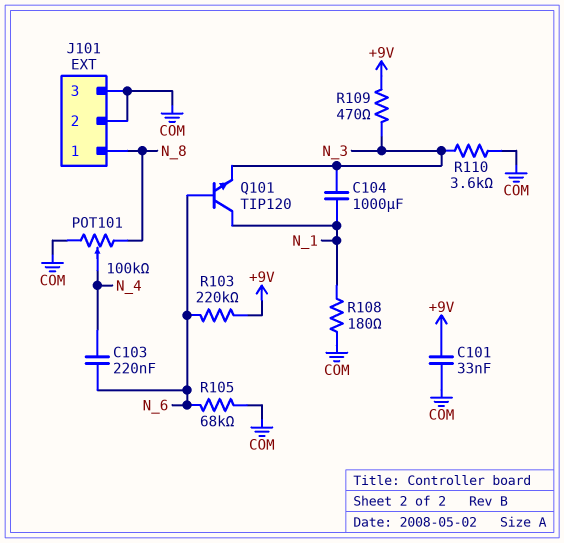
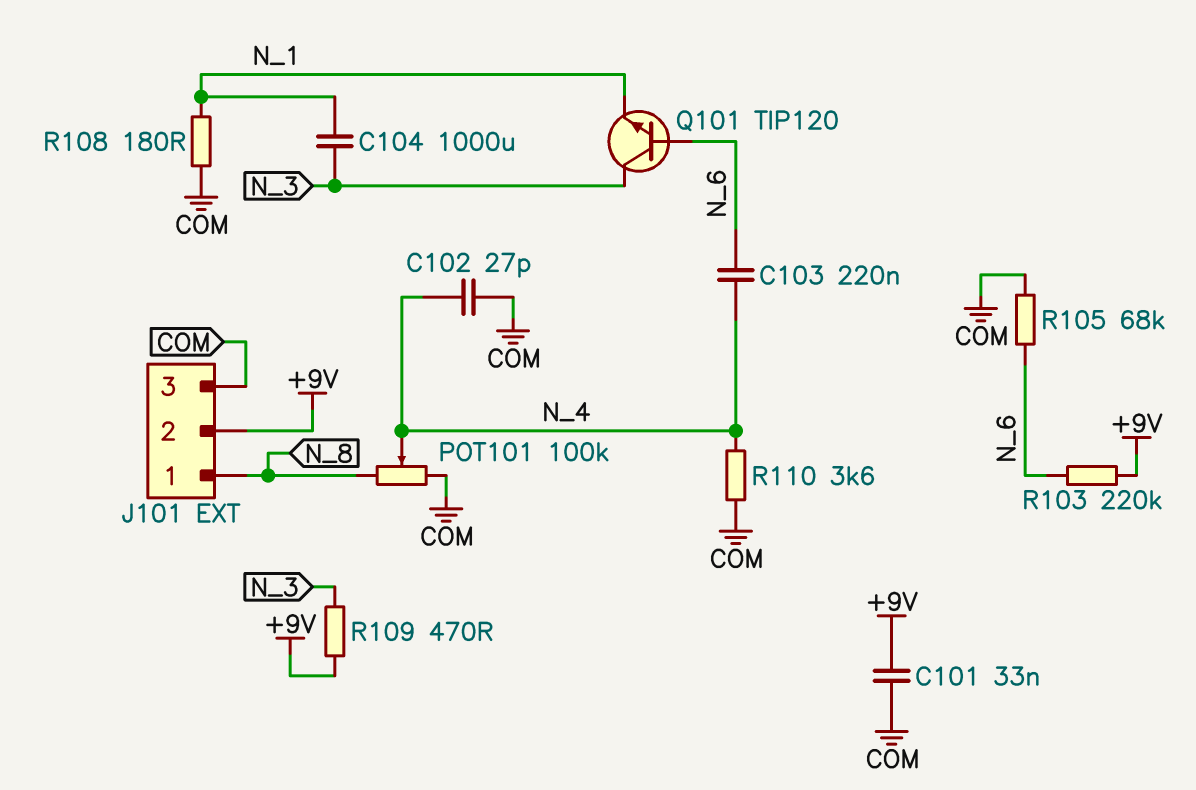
C102: none -> 27pF (COM, N_4)
J101 pin 2: COM -> +9V
Q101: NPN TIP120 (B N_6, C N_1, E N_3) -> NPN TIP120 (B N_6, C N_3, E N_1)
R110: 3.6k (COM, N_3) -> 3.6k (COM, N_4)

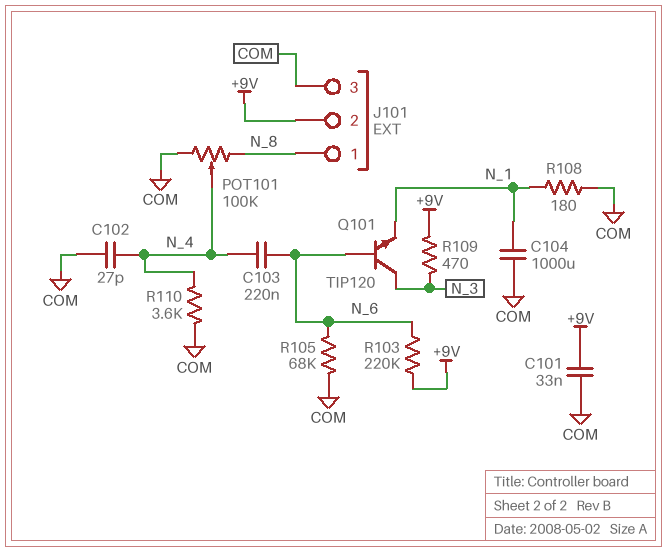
C104: 1000uF (N_1, N_3) -> 1000uF (COM, N_1)

